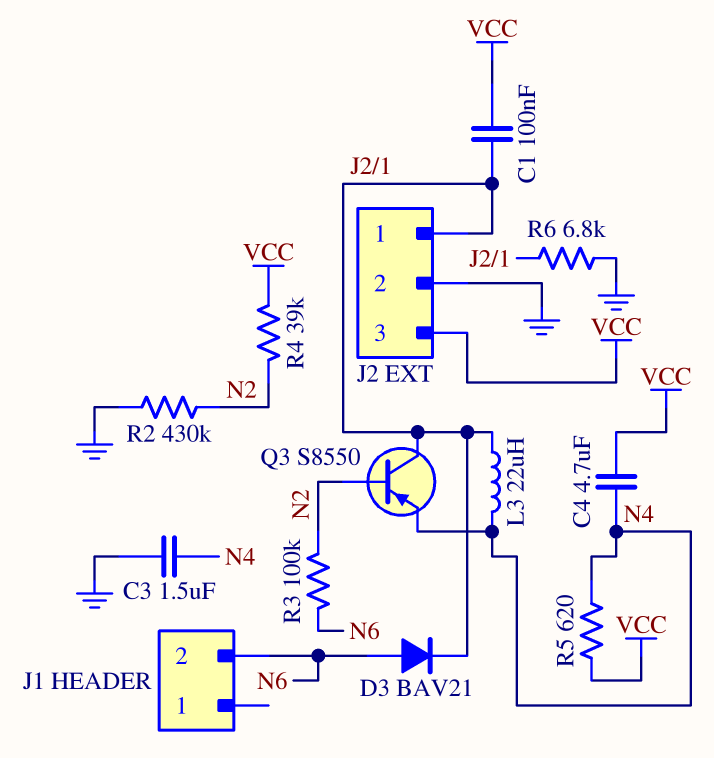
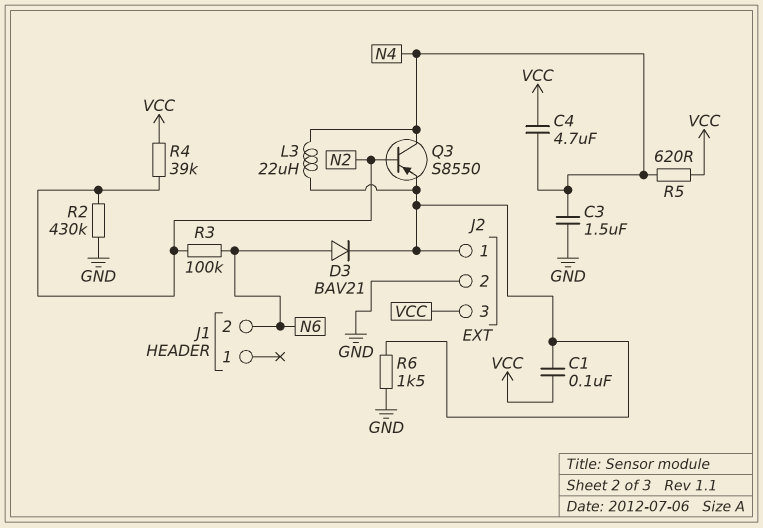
Q3: PNP S8550 (B N2, C J2/1, E N4) -> PNP S8550 (B N2, C N4, E J2/1)
R6: 6.8k (GND, J2/1) -> 1.5k (GND, J2/1)

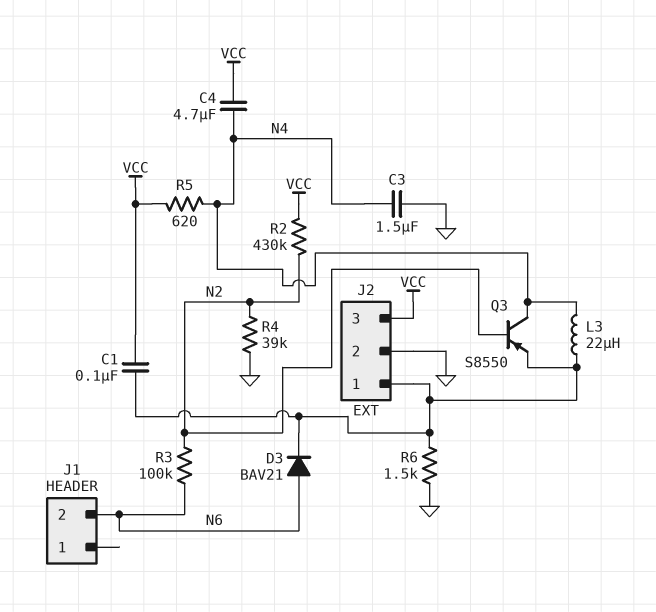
R2: 430k (GND, N2) -> 430k (N2, VCC)
R4: 39k (N2, VCC) -> 39k (GND, N2)

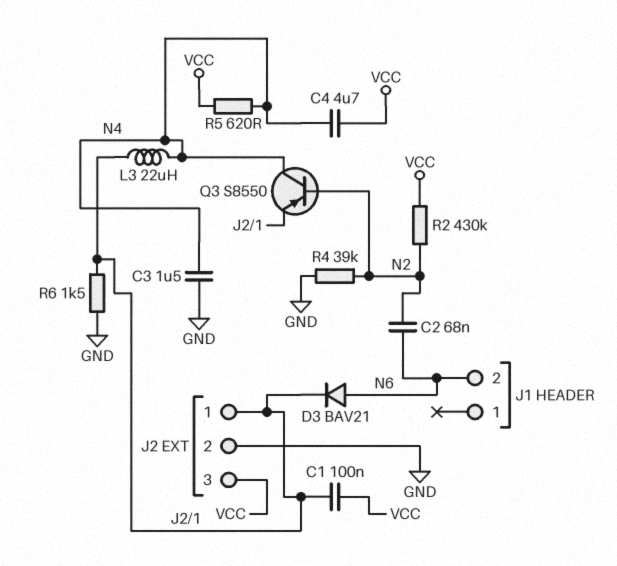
C2: none -> 68nF (N2, N6)
R3: 100k (N2, N6) -> none

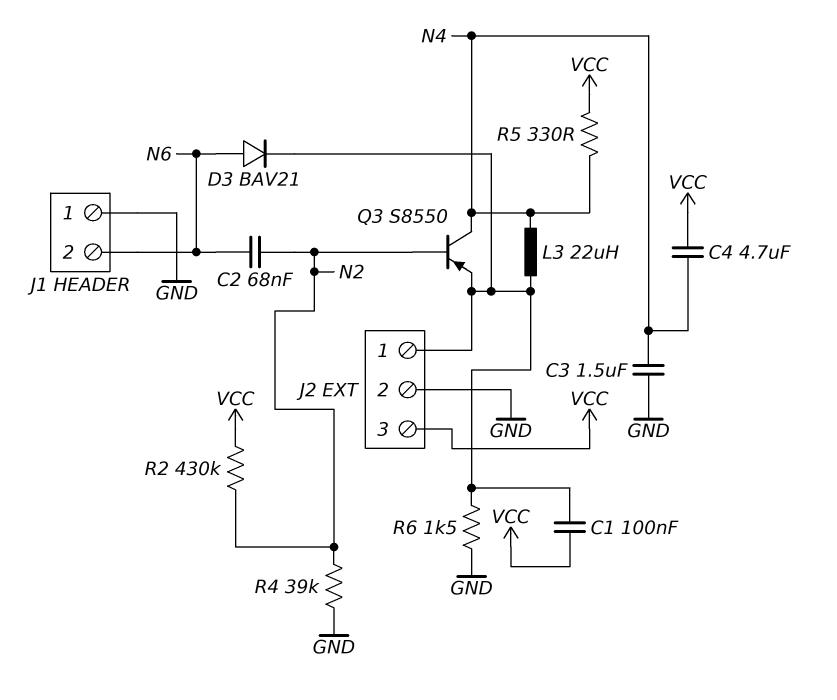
J1 pin 1: none -> GND
R5: 620 (N4, VCC) -> 330 (N4, VCC)

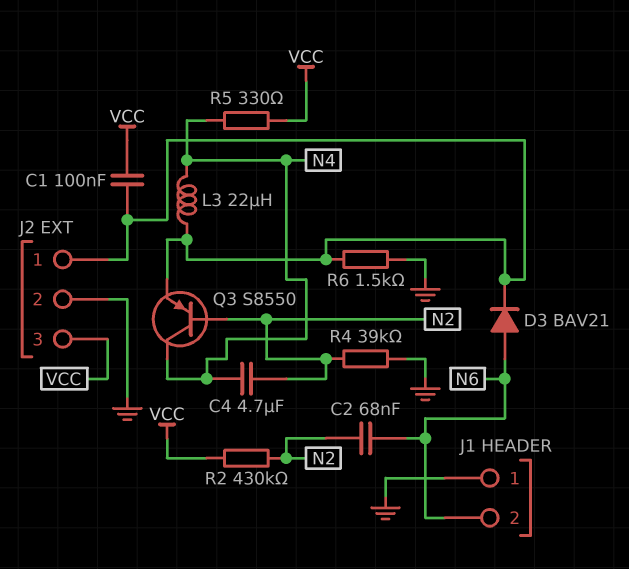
C3: 1.5uF (GND, N4) -> none
C4: 4.7uF (N4, VCC) -> 4.7uF (N2, N4)

